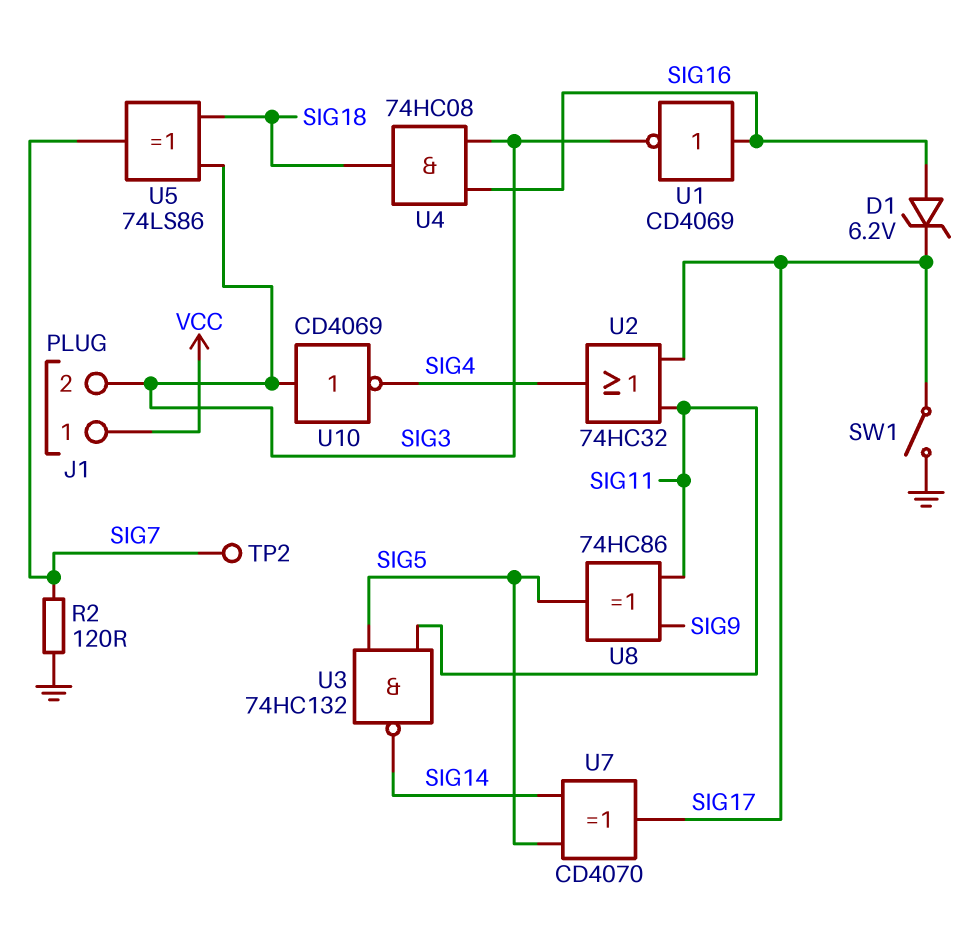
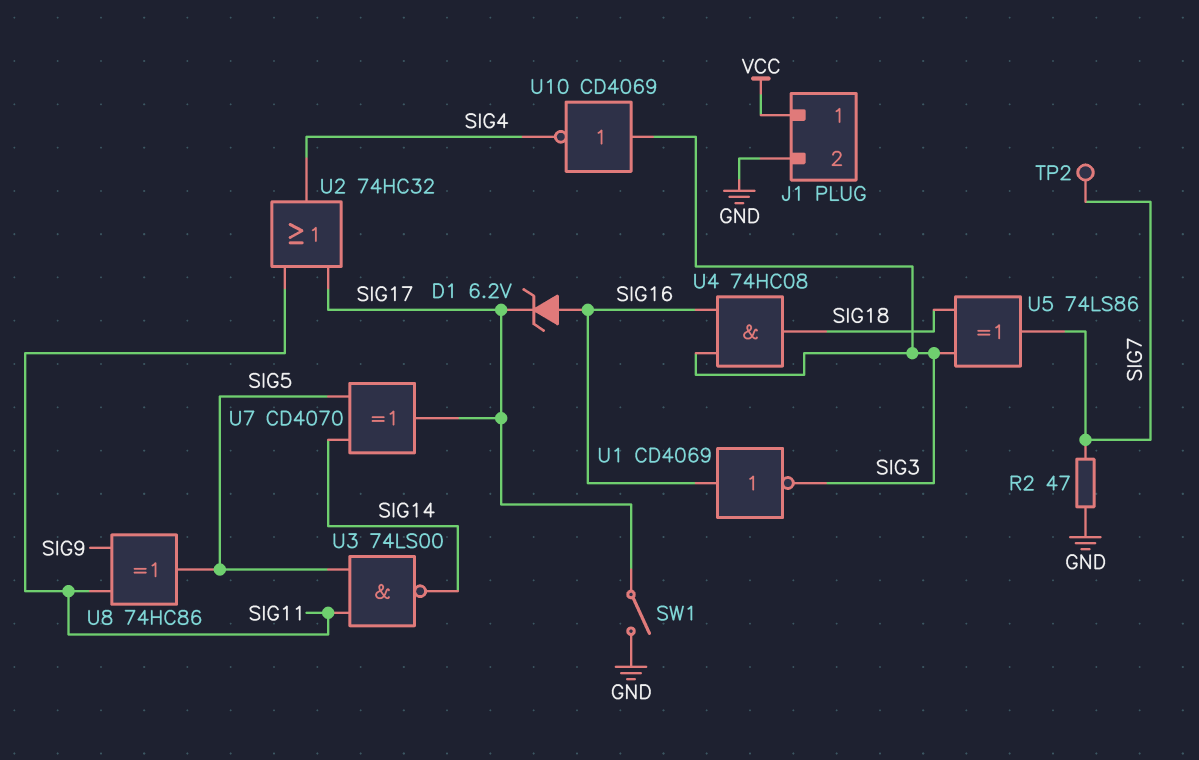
J1 pin 2: SIG3 -> GND
R2: 120 (GND, SIG7) -> 47 (GND, SIG7)
U3: NAND 74HC132 (in SIG5, in SIG11, out SIG14) -> NAND 74LS00 (in SIG5, in SIG11, out SIG14)

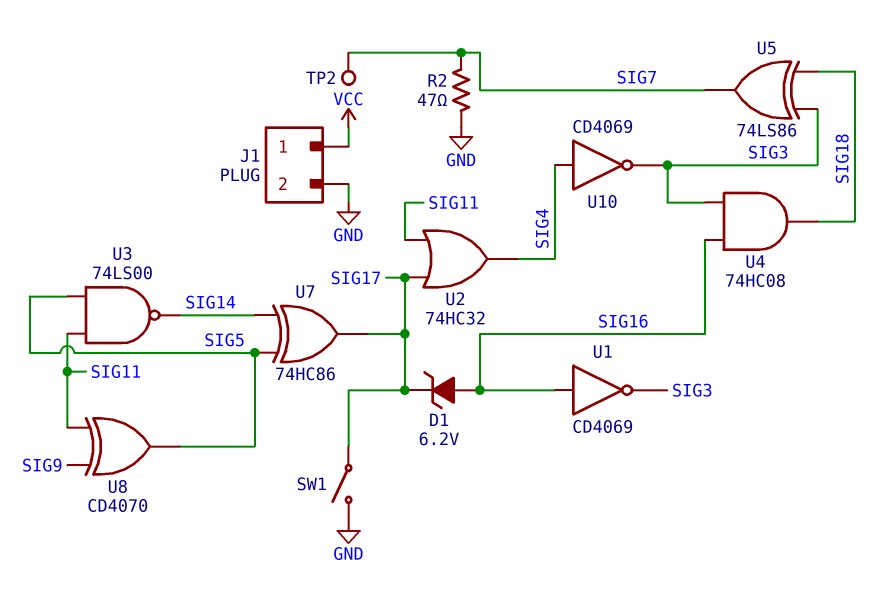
U7: XOR CD4070 (in SIG5, in SIG14, out SIG17) -> XOR 74HC86 (in SIG5, in SIG14, out SIG17)
U8: XOR 74HC86 (in SIG9, in SIG11, out SIG5) -> XOR CD4070 (in SIG9, in SIG11, out SIG5)
U10: NOT CD4069 (in SIG3, out SIG4) -> NOT CD4069 (in SIG4, out SIG3)

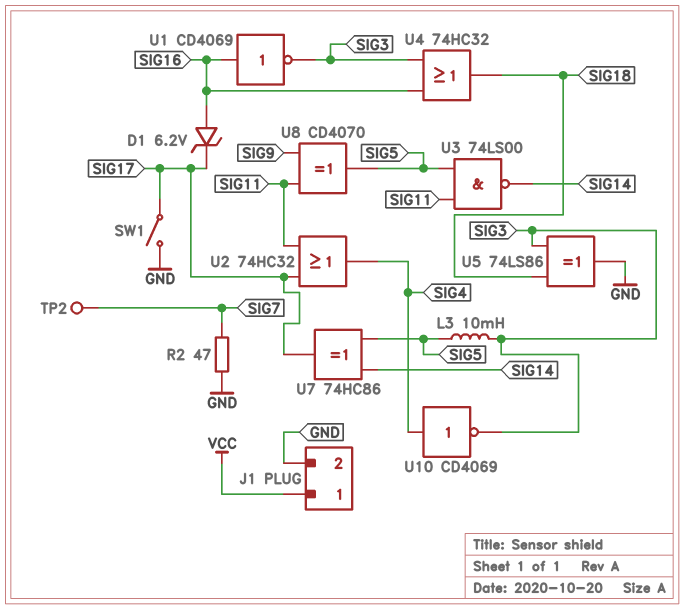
L3: none -> 10mH (SIG3, SIG5)
U4: AND 74HC08 (in SIG3, in SIG16, out SIG18) -> OR 74HC32 (in SIG3, in SIG16, out SIG18)
U5: XOR 74LS86 (in SIG3, in SIG18, out SIG7) -> XOR 74LS86 (in SIG3, in SIG18, out GND)

